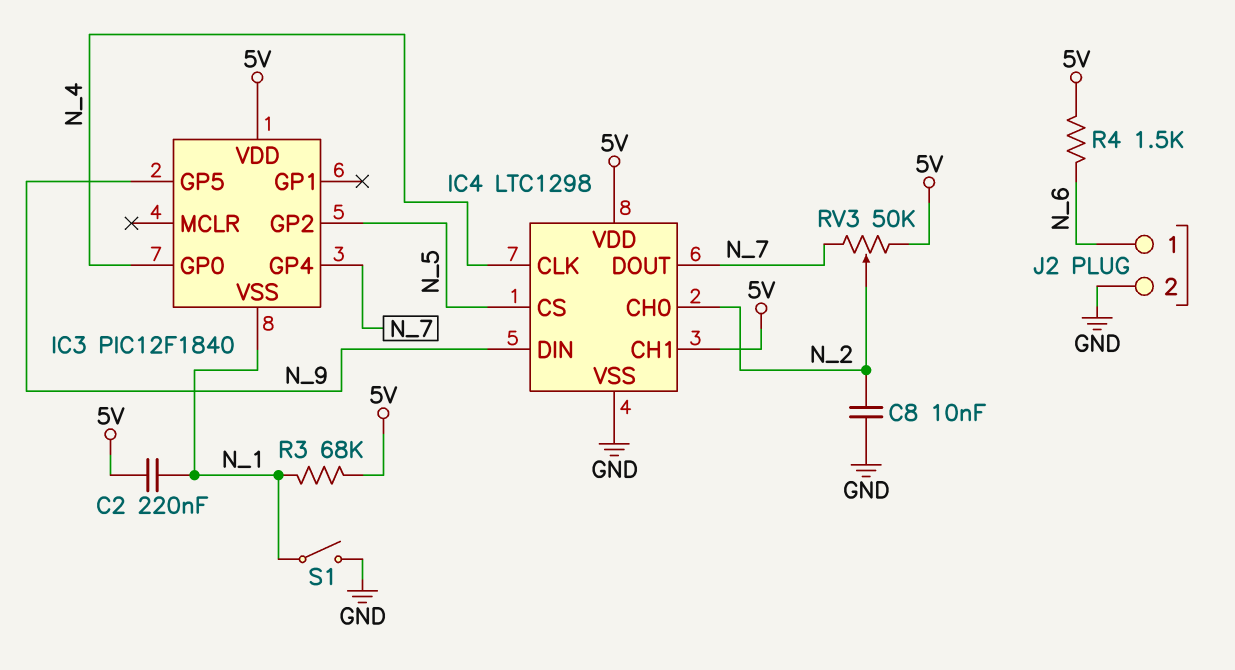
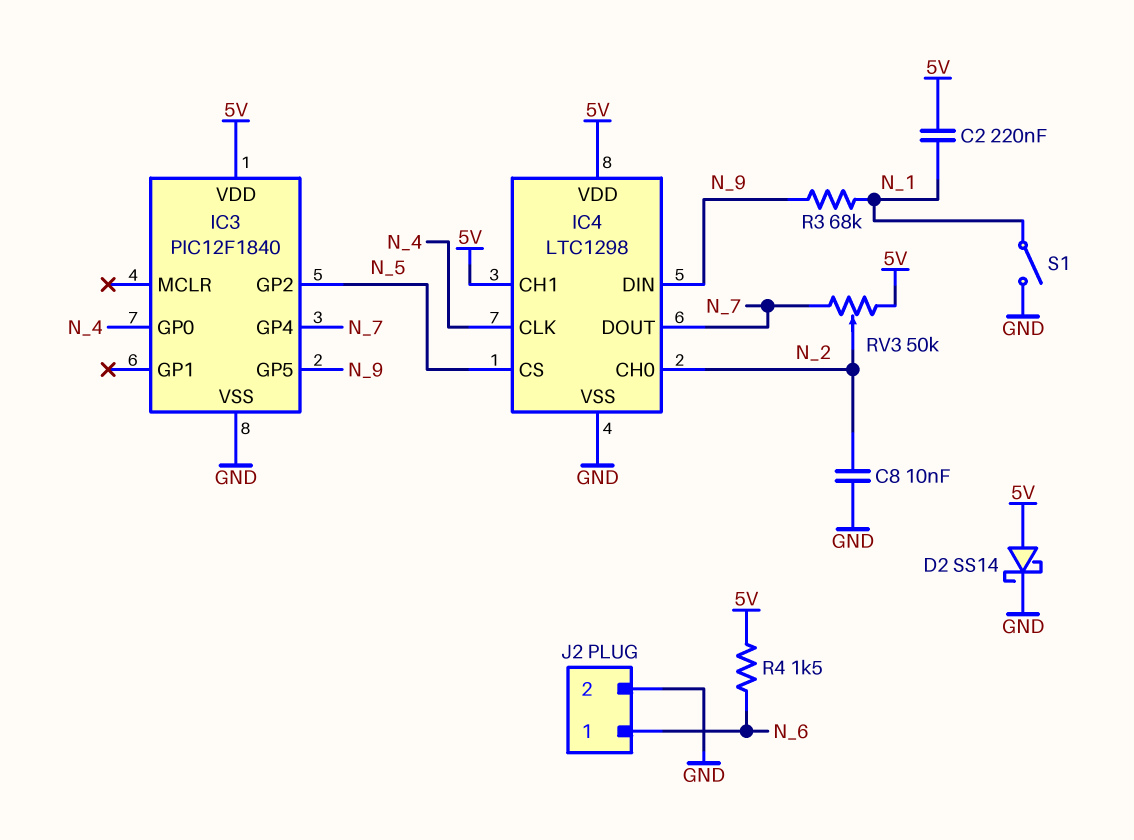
D2: none -> schottky SS14 (A 5V, K GND)
IC3 pin VSS: N_1 -> GND
R3: 68k (5V, N_1) -> 68k (N_1, N_9)

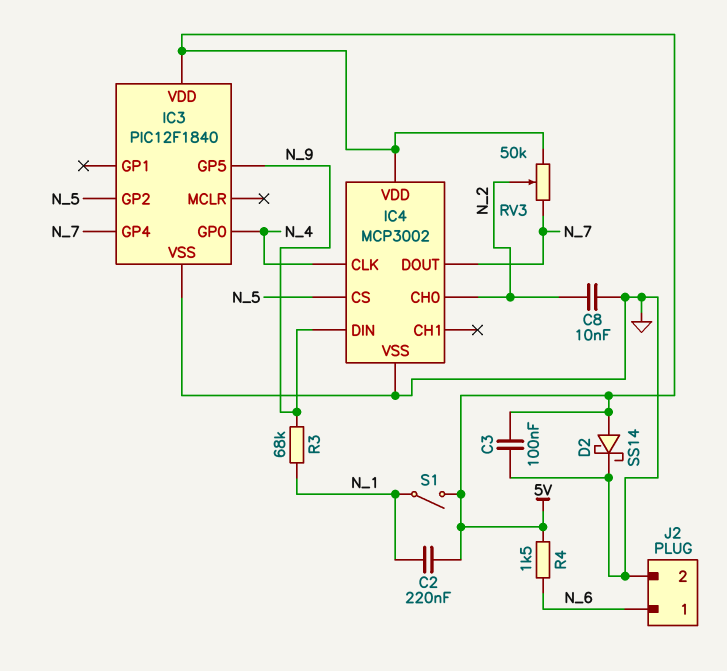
C3: none -> 100nF (5V, GND)
IC4: LTC1298 -> MCP3002
IC4 pin CH1: 5V -> none
S1: switch (GND, N_1) -> switch (5V, N_1)

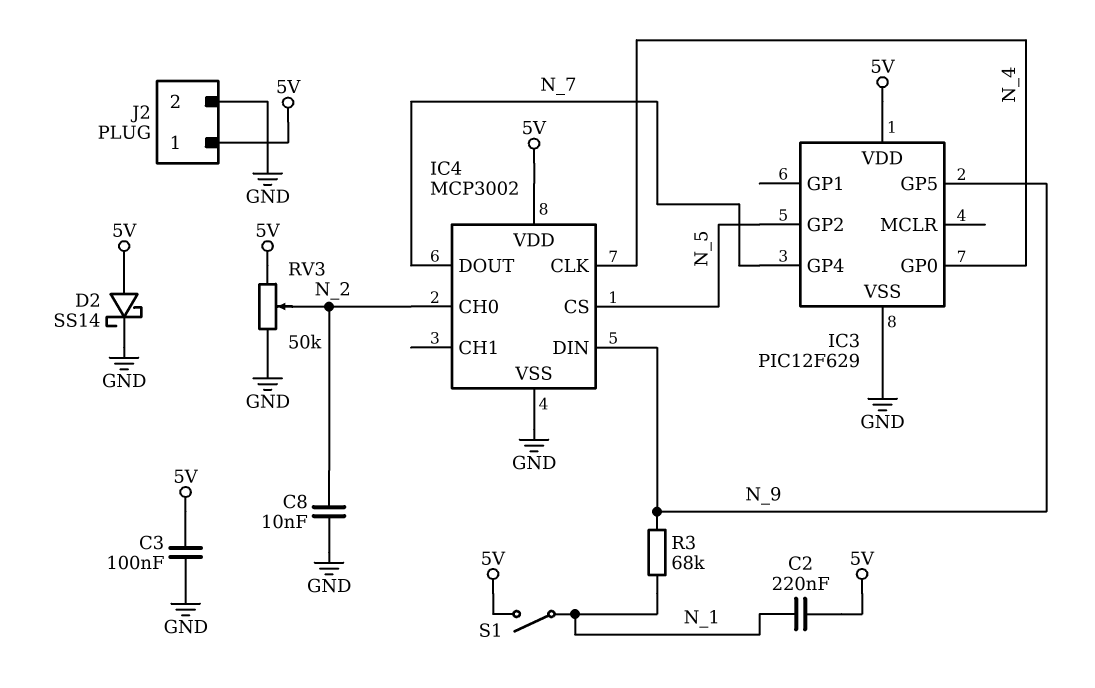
IC3: PIC12F1840 -> PIC12F629
J2 pin 1: N_6 -> 5V
R4: 1.5k (5V, N_6) -> none
RV3: 50k (5V, N_7, wiper N_2) -> 50k (5V, GND, wiper N_2)

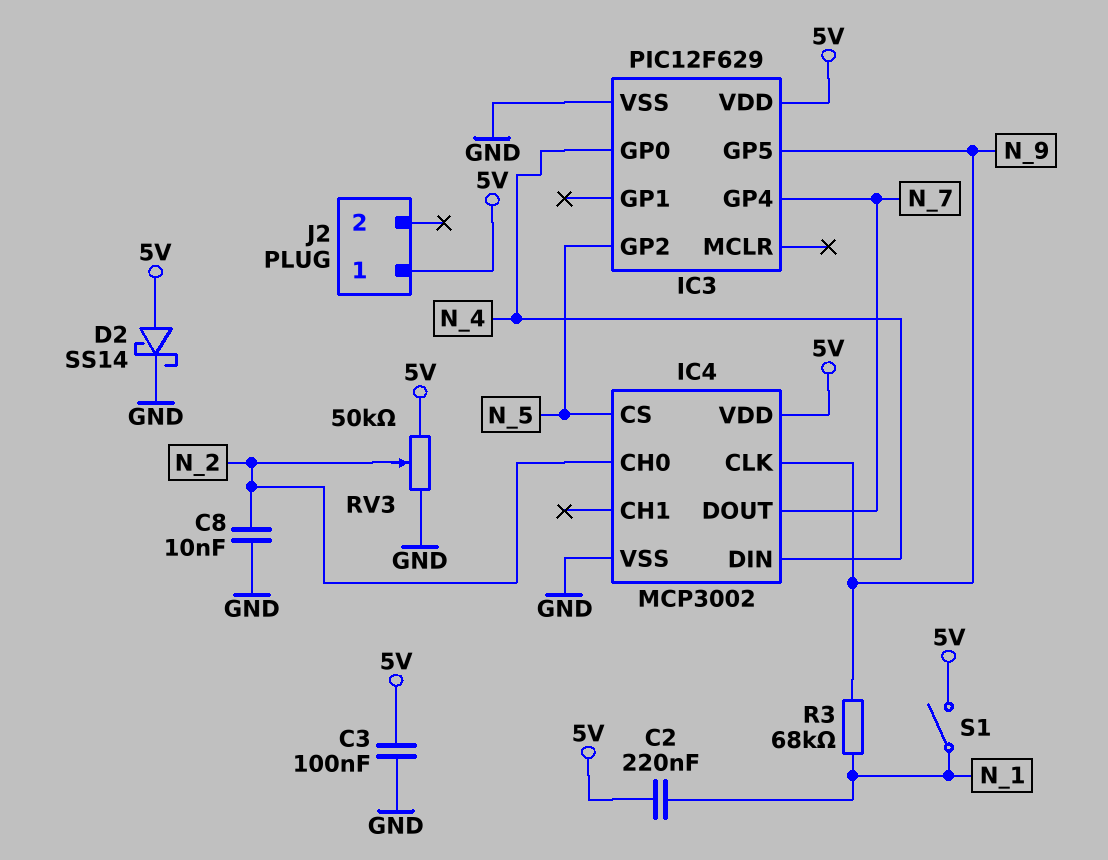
IC4 pin CLK: N_4 -> N_9
IC4 pin DIN: N_9 -> N_4
J2 pin 2: GND -> none

